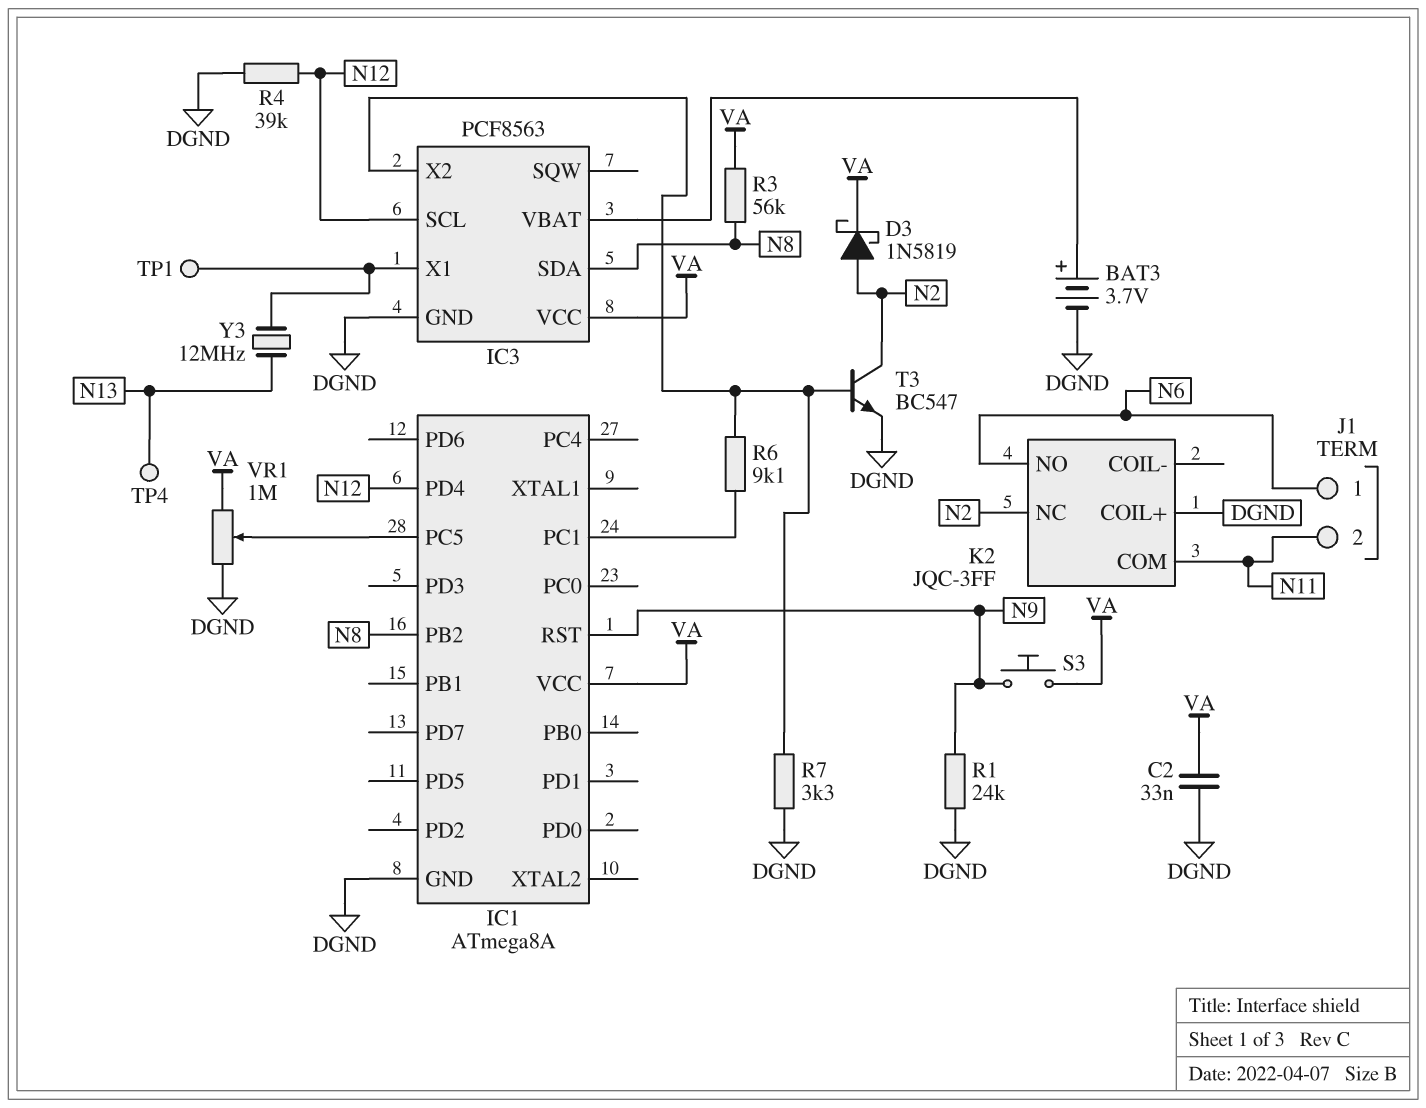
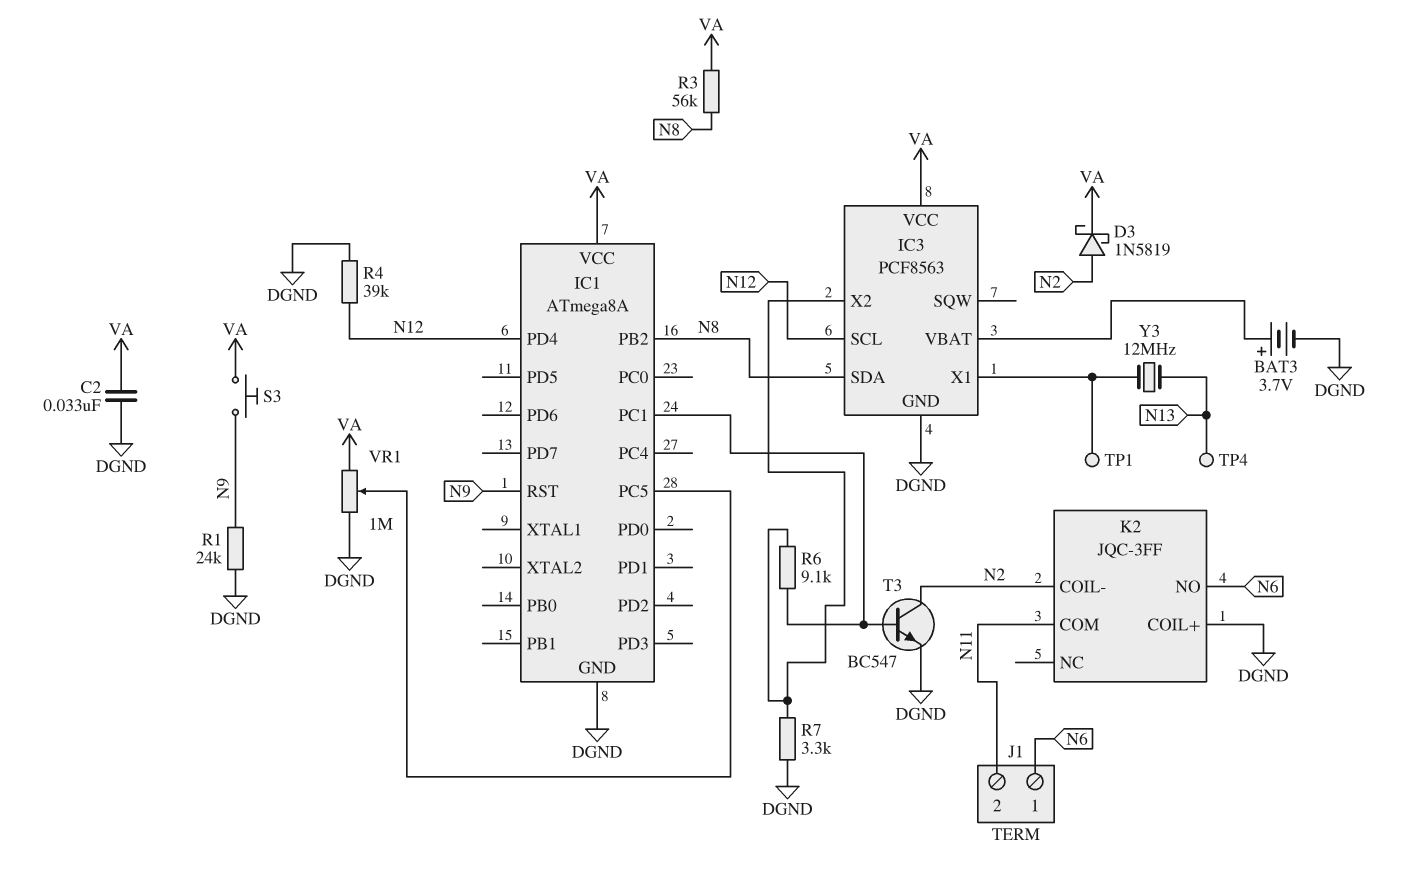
K2 pin COIL-: none -> N2
K2 pin NC: N2 -> none
T3: NPN BC547 (B IC3/X2, C N2, E DGND) -> NPN BC547 (B IC1/PC1, C N2, E DGND)

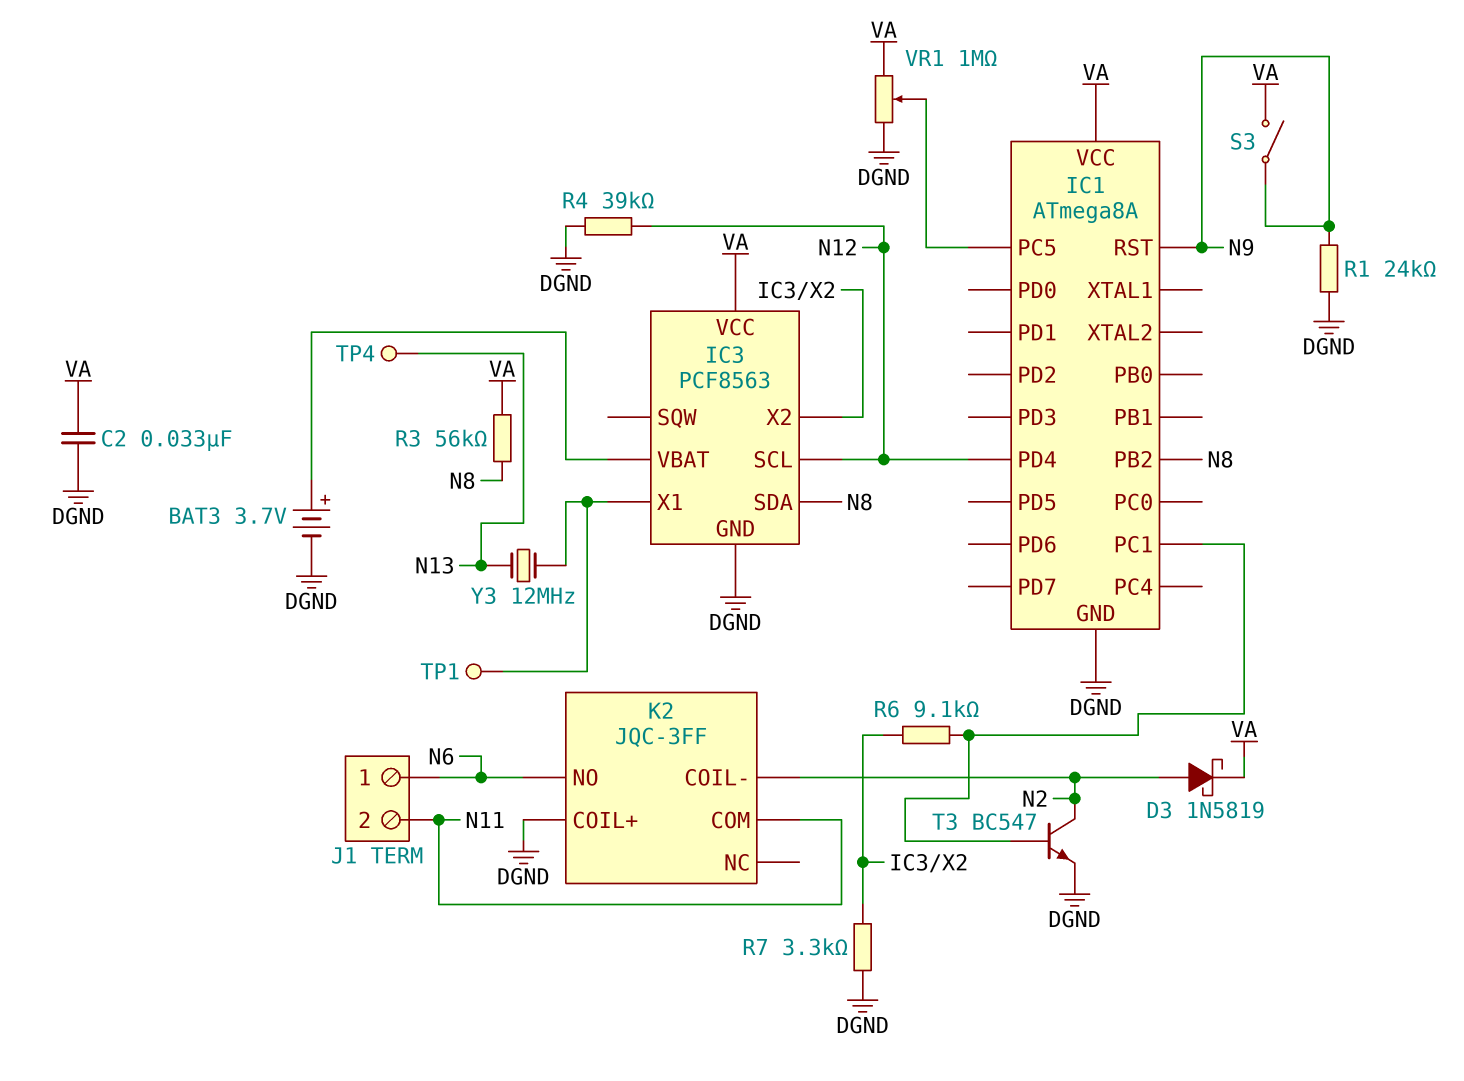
S3: button (N9, VA) -> switch (N9, VA)

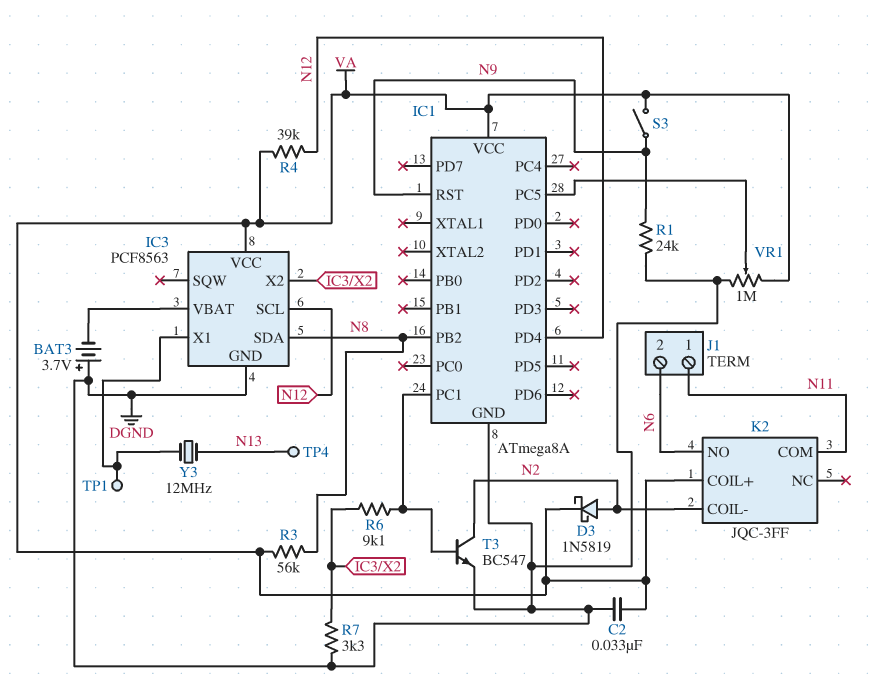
BAT3: 3.7V (plus IC3/VBAT, minus DGND) -> 3.7V (plus DGND, minus IC3/VBAT)
J1 pin 1: N6 -> N11
J1 pin 2: N11 -> N6
K2 pin COIL+: DGND -> VA
R4: 39k (DGND, N12) -> 39k (N12, VA)

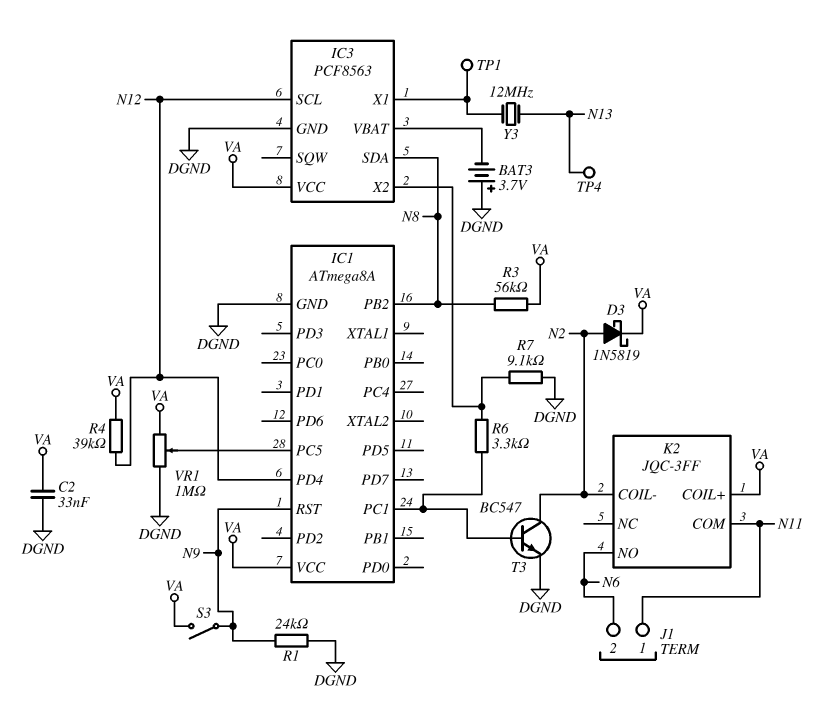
R6: 9.1k (IC1/PC1, IC3/X2) -> 3.3k (IC1/PC1, IC3/X2)
R7: 3.3k (DGND, IC3/X2) -> 9.1k (DGND, IC3/X2)

